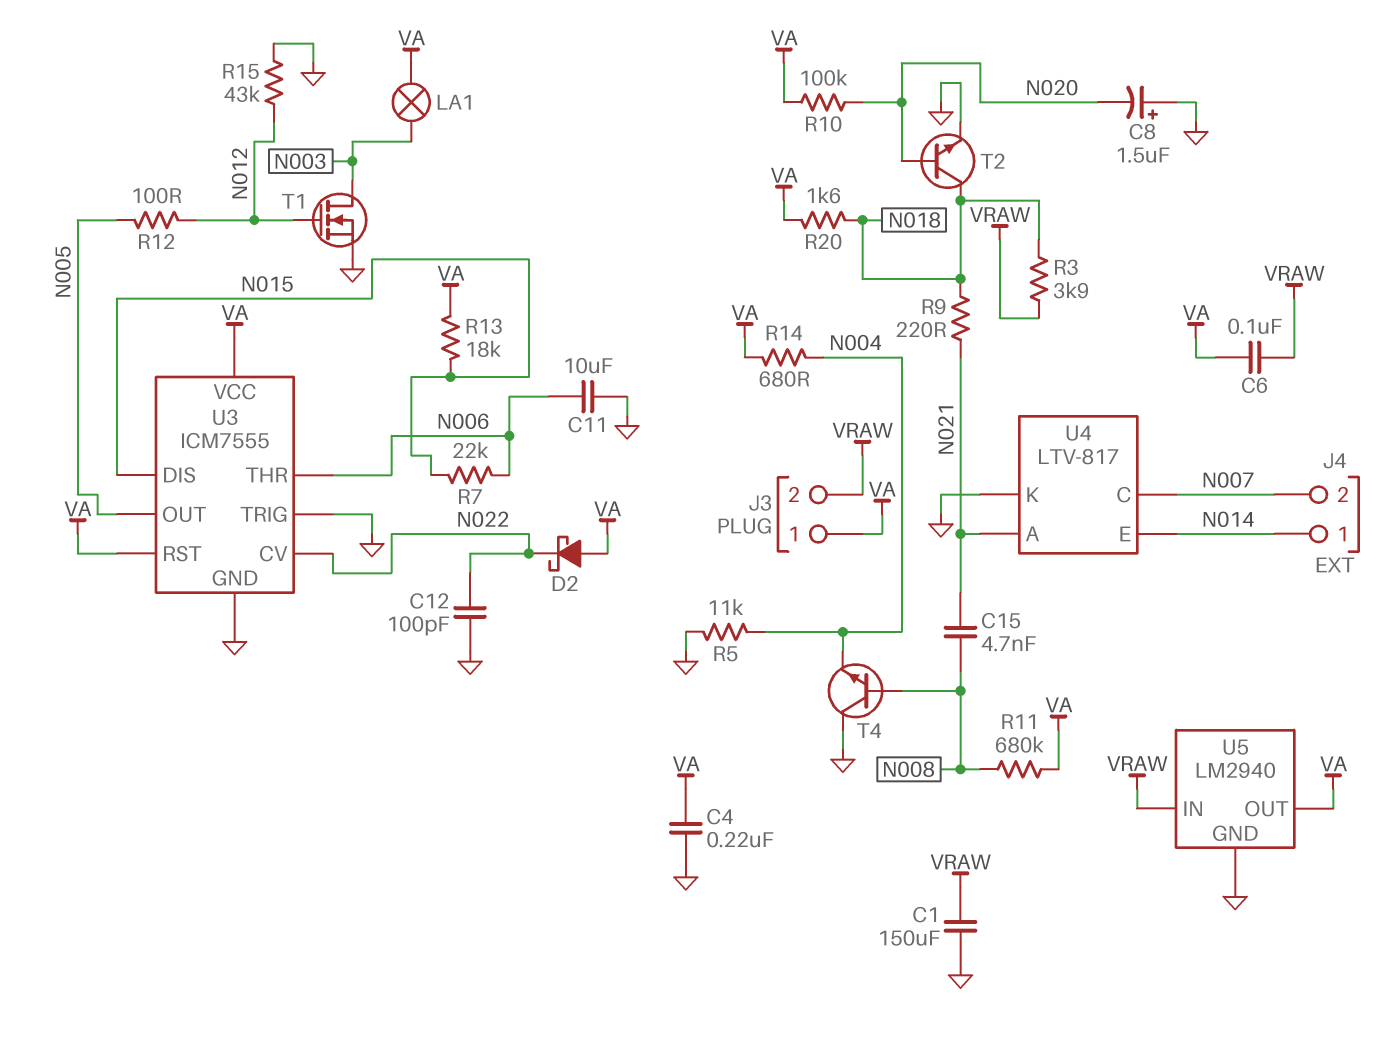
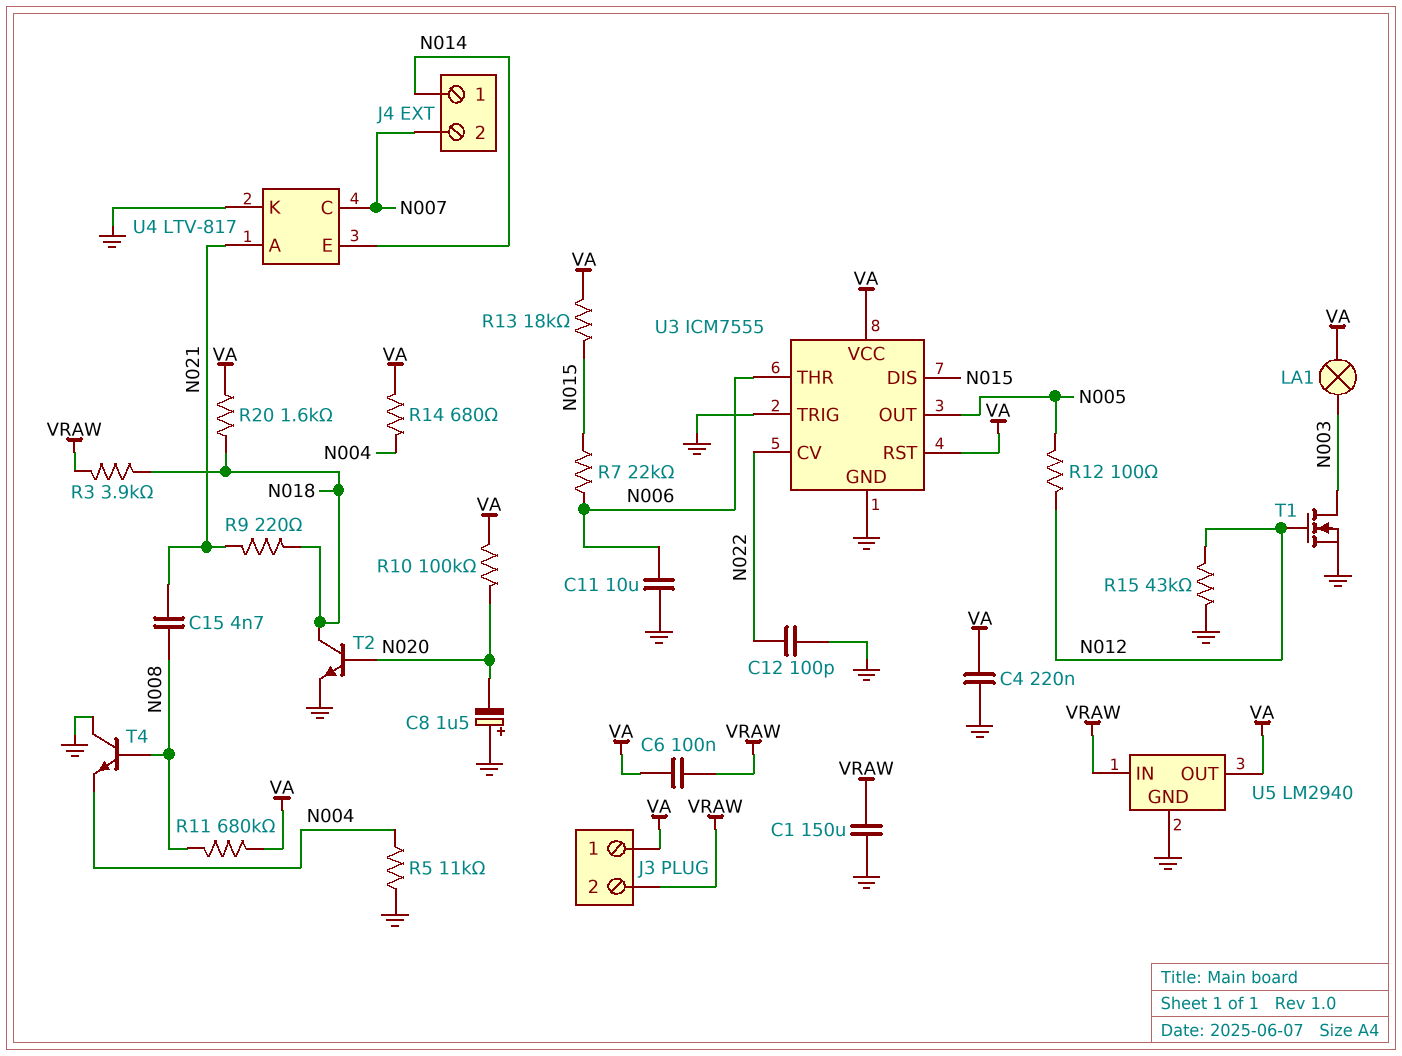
D2: schottky (A VA, K N022) -> none

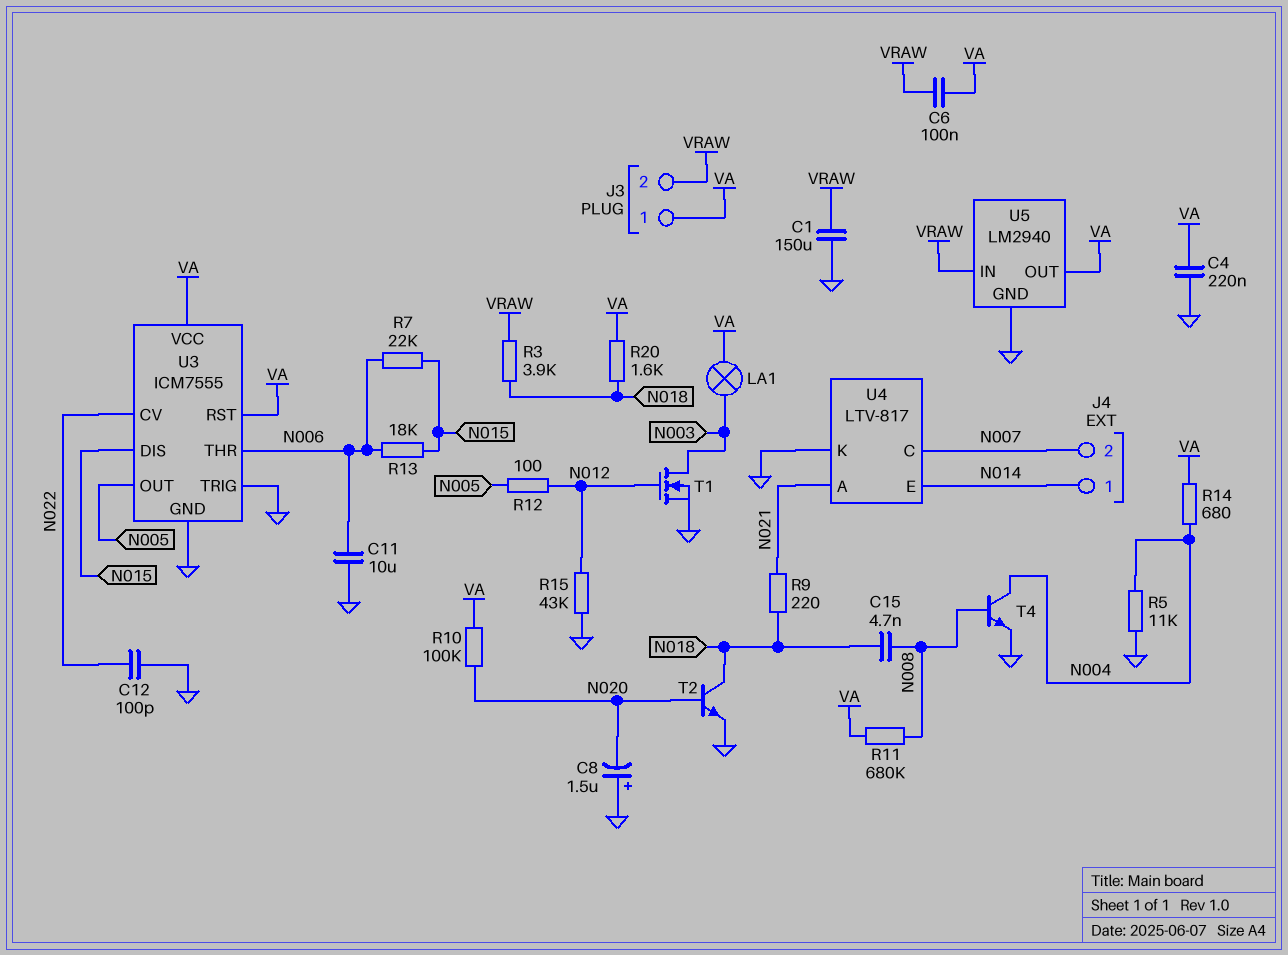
C15: 4.7nF (N008, N021) -> 4.7nF (N008, N018)
R13: 18k (N015, VA) -> 18k (N006, N015)
T4: NPN (B N008, C GND, E N004) -> NPN (B N008, C N004, E GND)

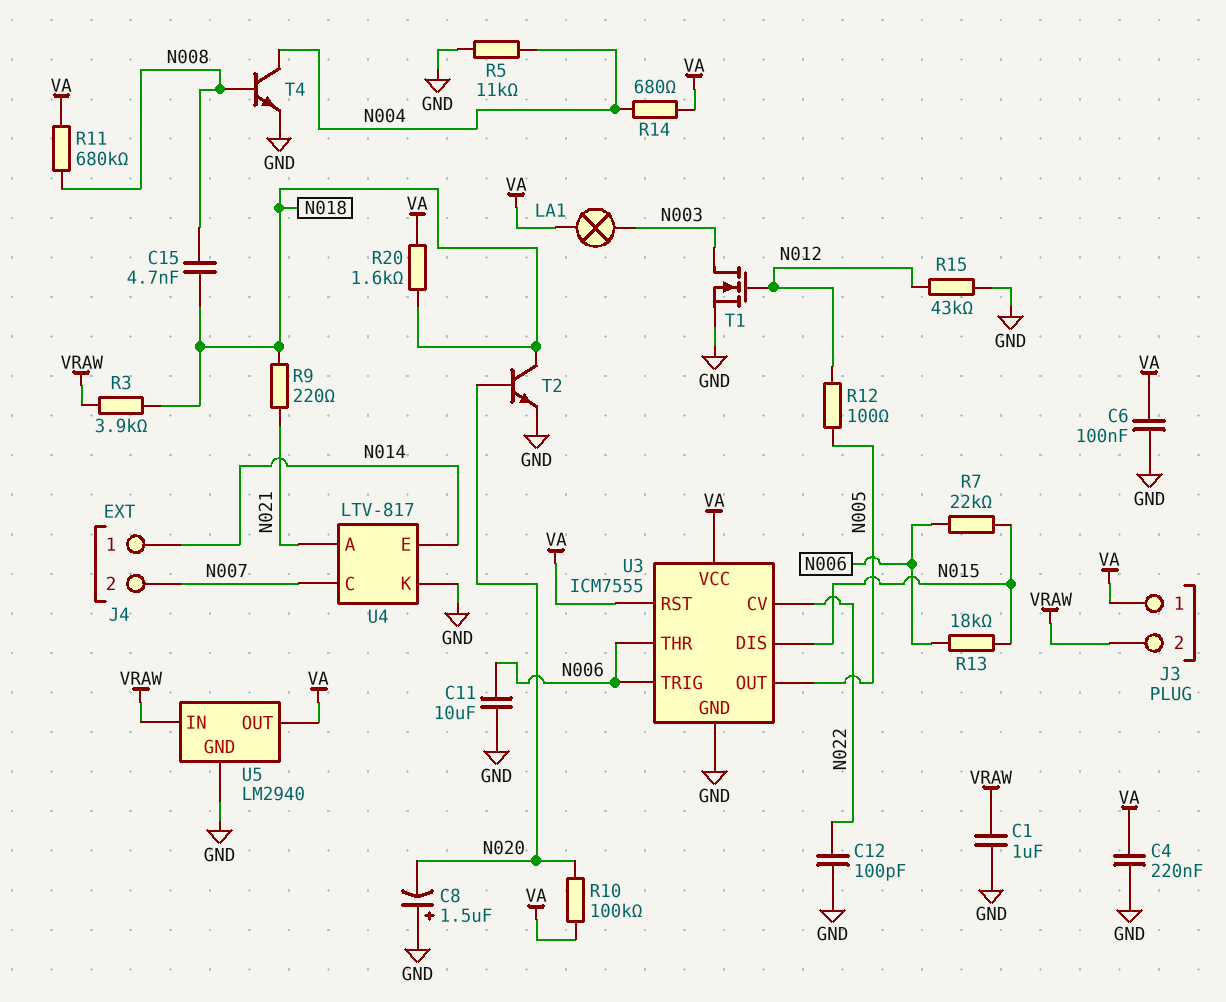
C1: 150uF (GND, VRAW) -> 1uF (GND, VRAW)
C6: 100nF (VA, VRAW) -> 100nF (GND, VA)
U3 pin TRIG: GND -> N006

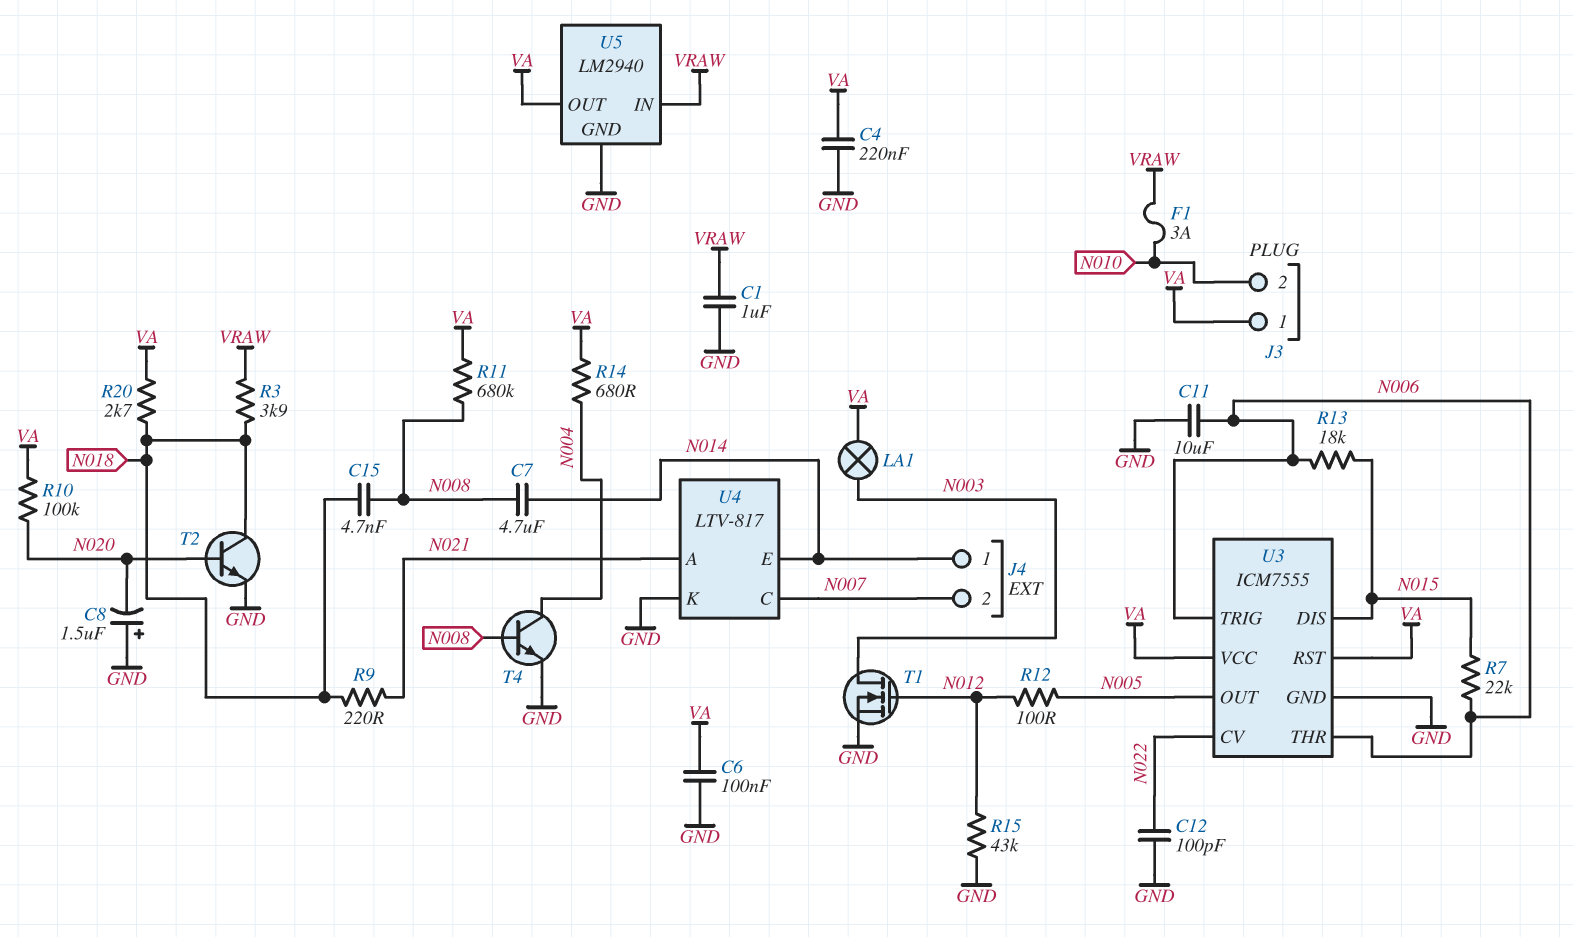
C7: none -> 4.7uF (N008, N014)
F1: none -> 3A (N010, VRAW)
J3 pin 2: VRAW -> N010
R5: 11k (GND, N004) -> none
R20: 1.6k (N018, VA) -> 2.7k (N018, VA)

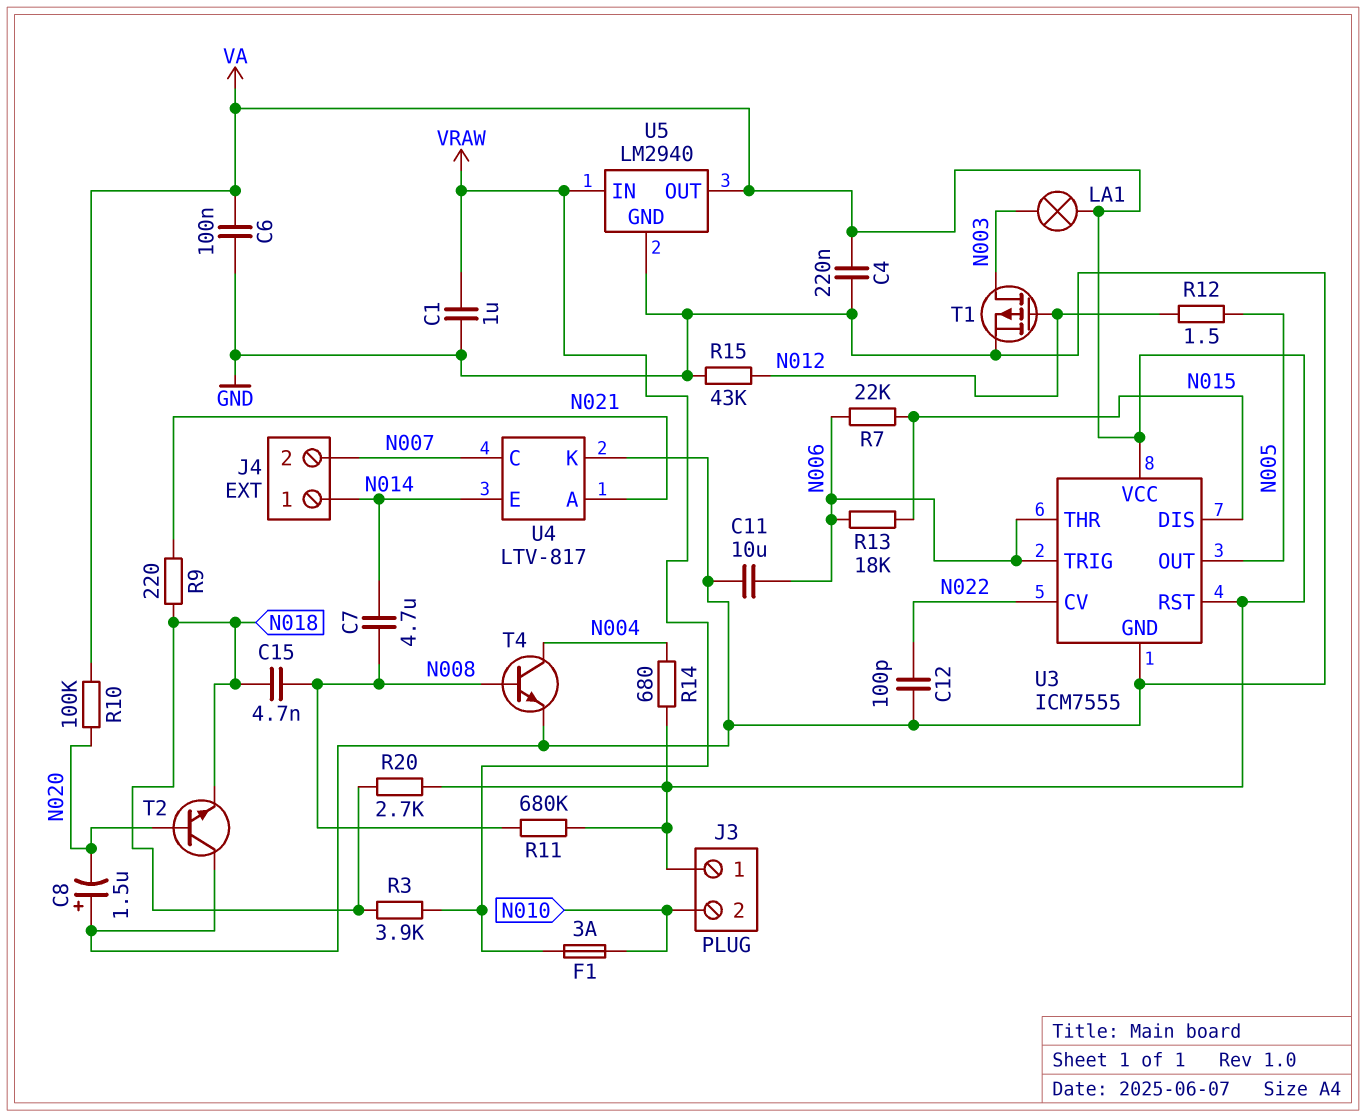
R12: 100 (N005, N012) -> 1.5 (N005, N012)
T1: NMOS (G N012, D N003, S GND) -> PMOS (G N012, D N003, S GND)
T2: NPN (B N020, C N018, E GND) -> NPN (B N020, C GND, E N018)

